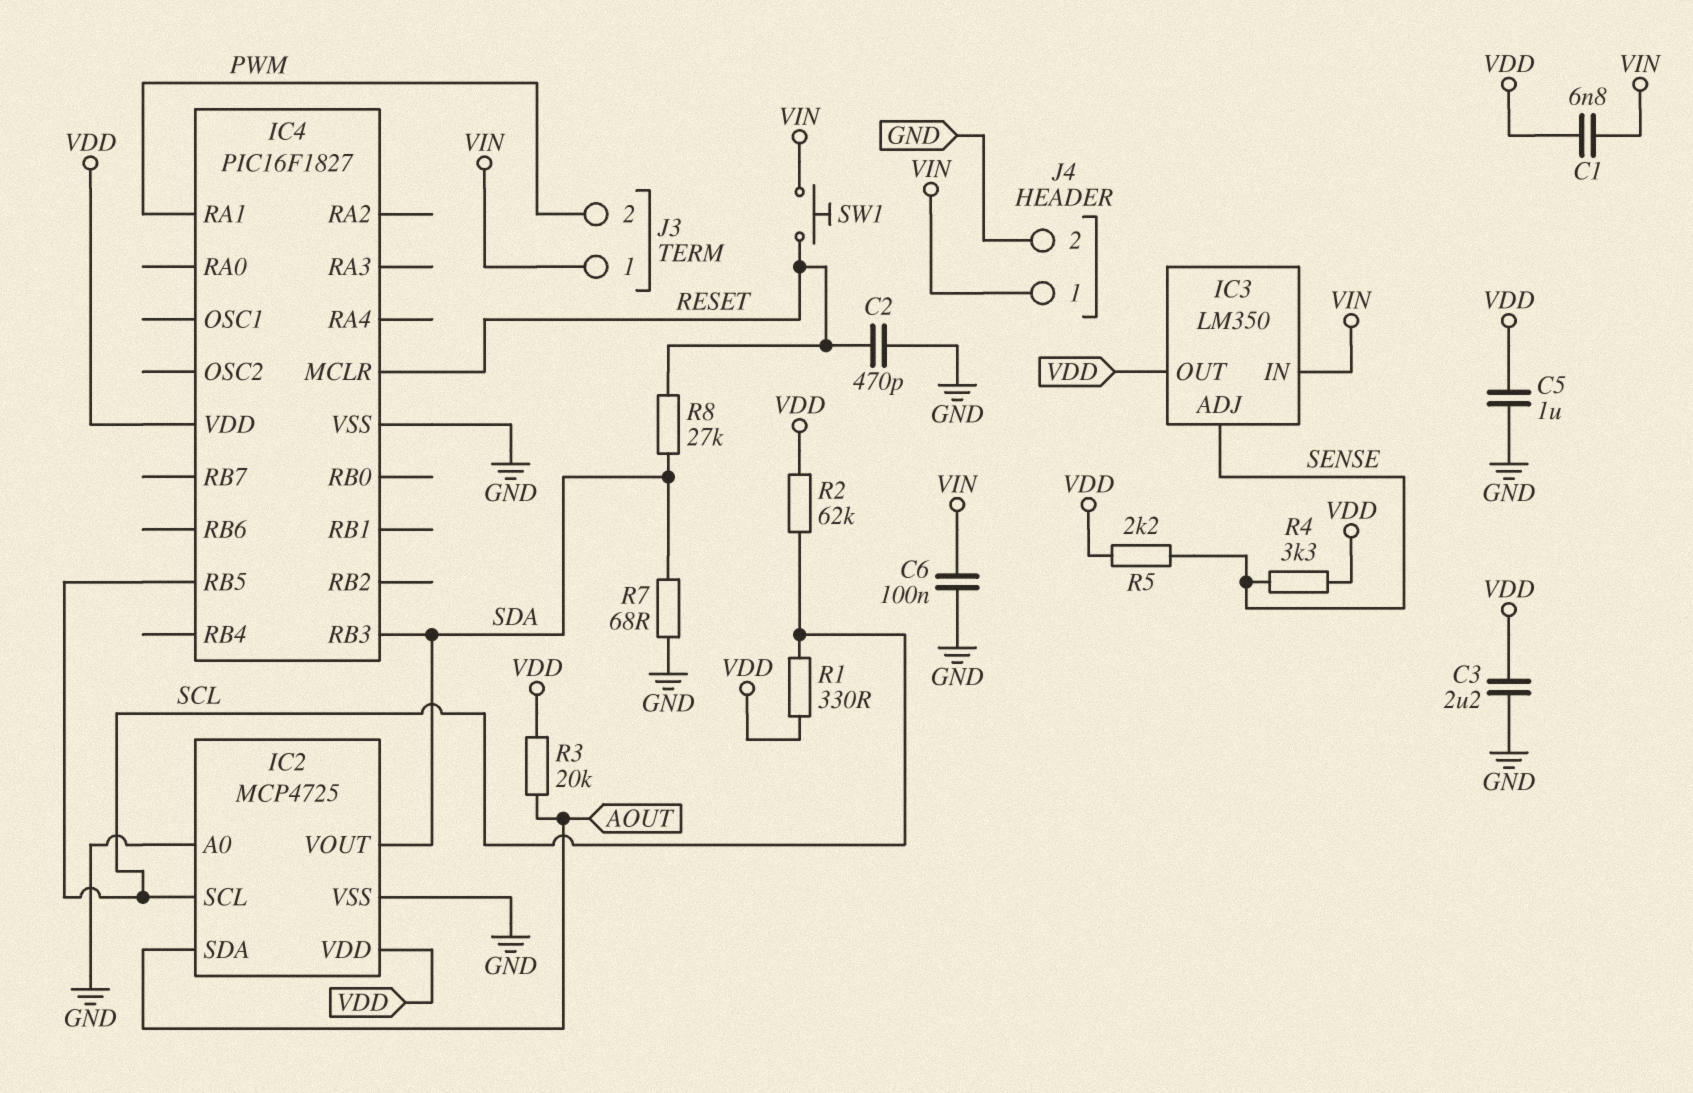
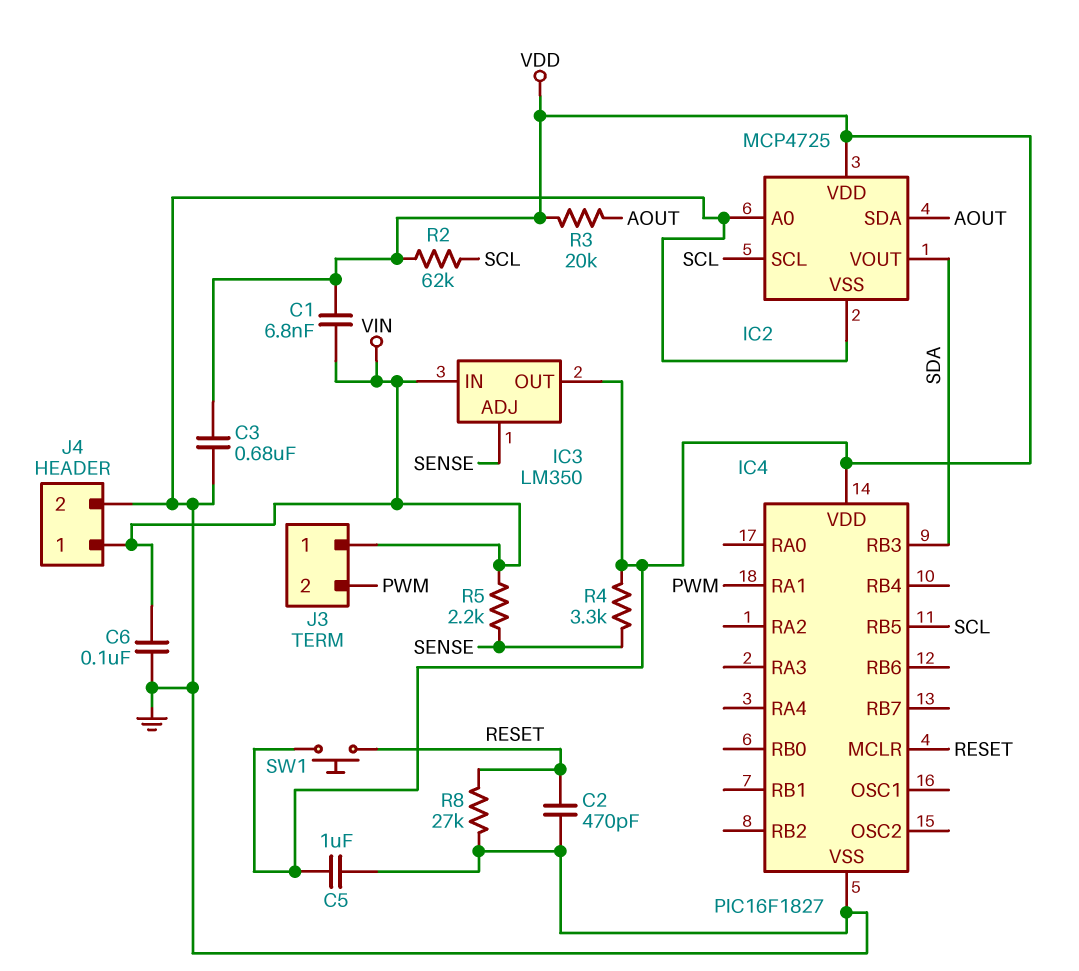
C3: 2.2uF (GND, VDD) -> 680nF (GND, VDD)
R1: 330 (SCL, VDD) -> none
R5: 2.2k (SENSE, VDD) -> 2.2k (SENSE, VIN)
R7: 68 (GND, SDA) -> none
R8: 27k (RESET, SDA) -> 27k (GND, RESET)
SW1: button (RESET, VIN) -> button (RESET, VDD)

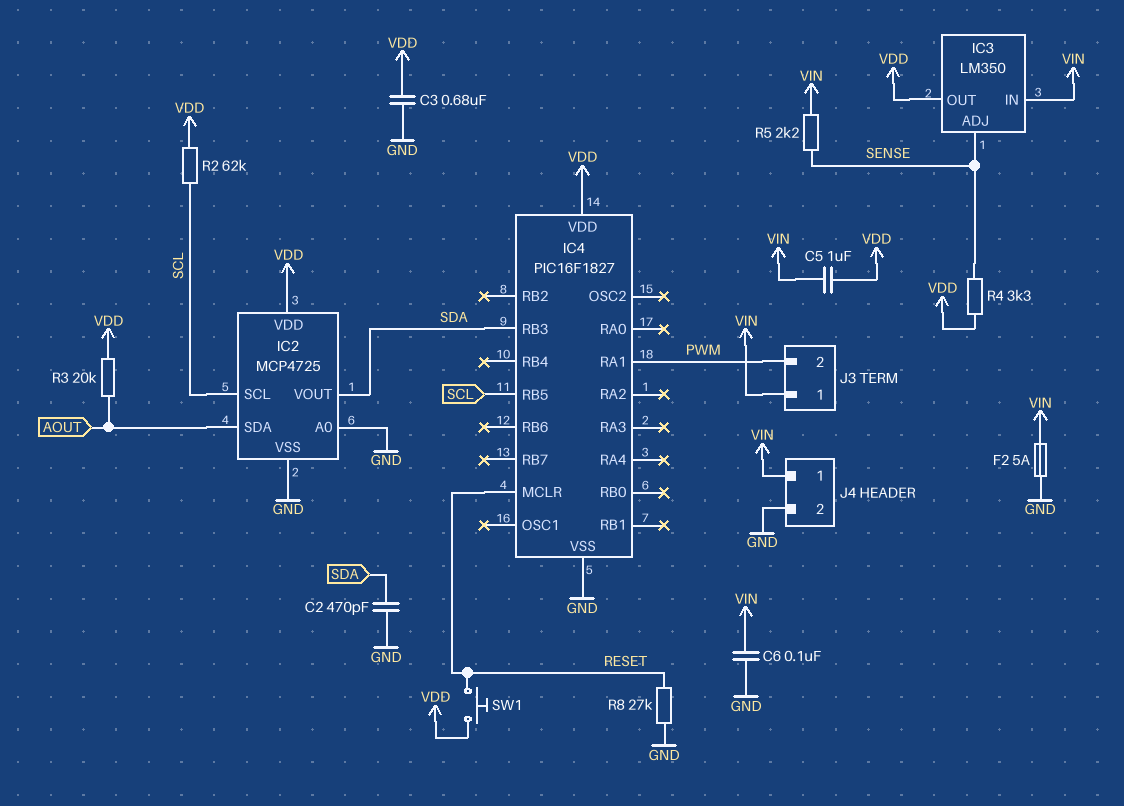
C1: 6.8nF (VDD, VIN) -> none
C2: 470pF (GND, RESET) -> 470pF (GND, SDA)
C5: 1uF (GND, VDD) -> 1uF (VDD, VIN)
F2: none -> 5A (GND, VIN)

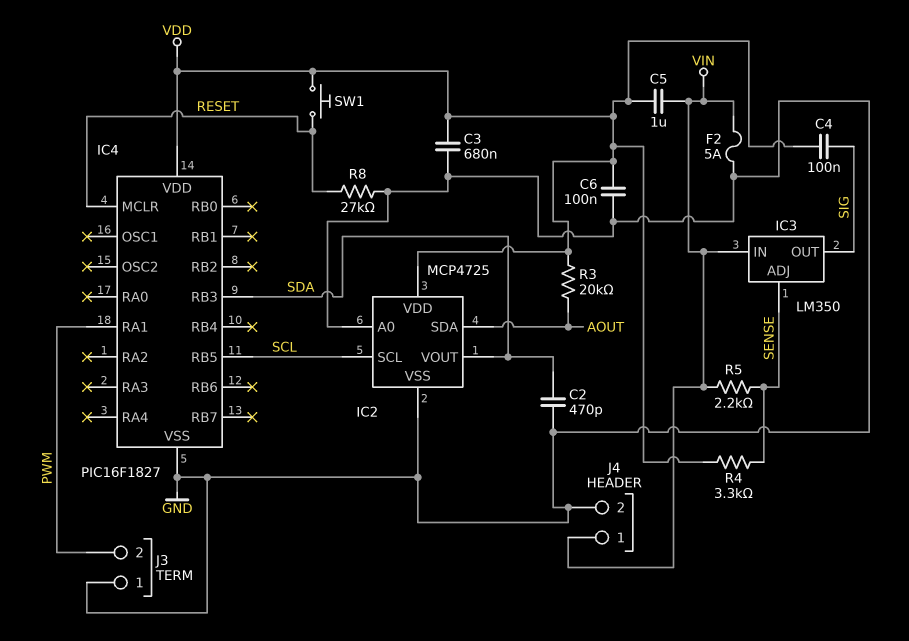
C4: none -> 100nF (SIG, VDD)
C6: 100nF (GND, VIN) -> 100nF (GND, VDD)
IC3 pin OUT: VDD -> SIG
J3 pin 1: VIN -> GND
R2: 62k (SCL, VDD) -> none

